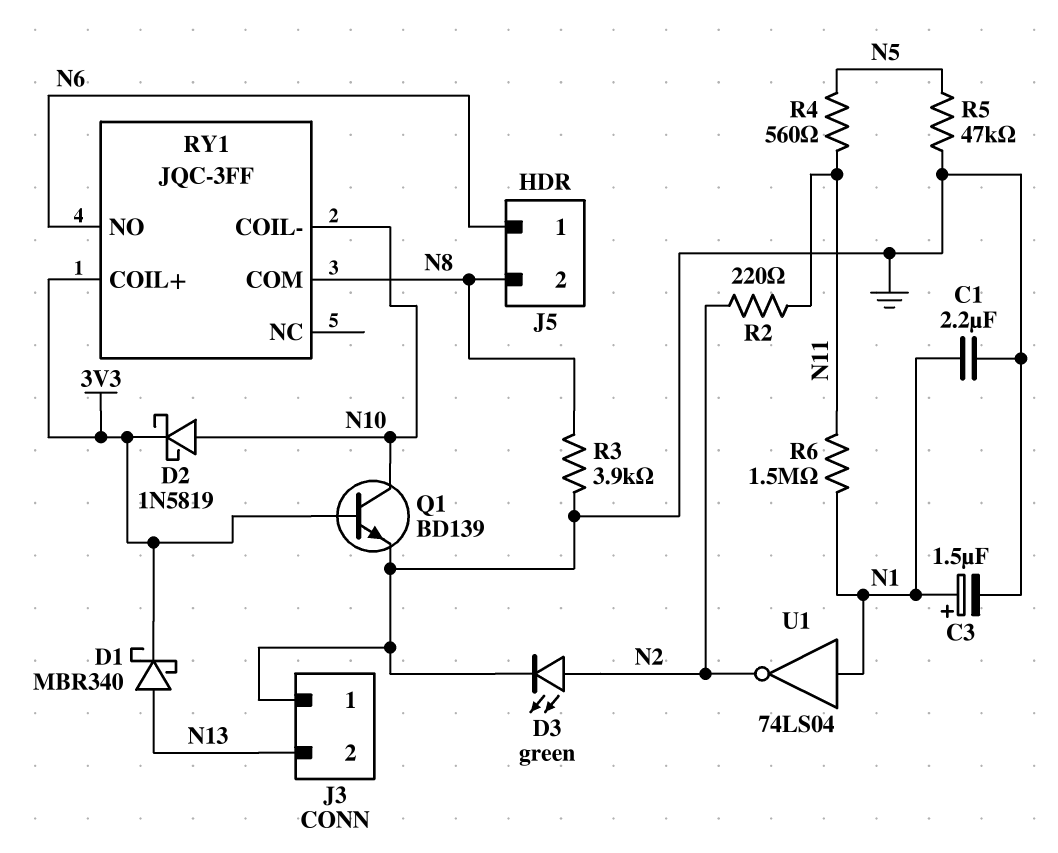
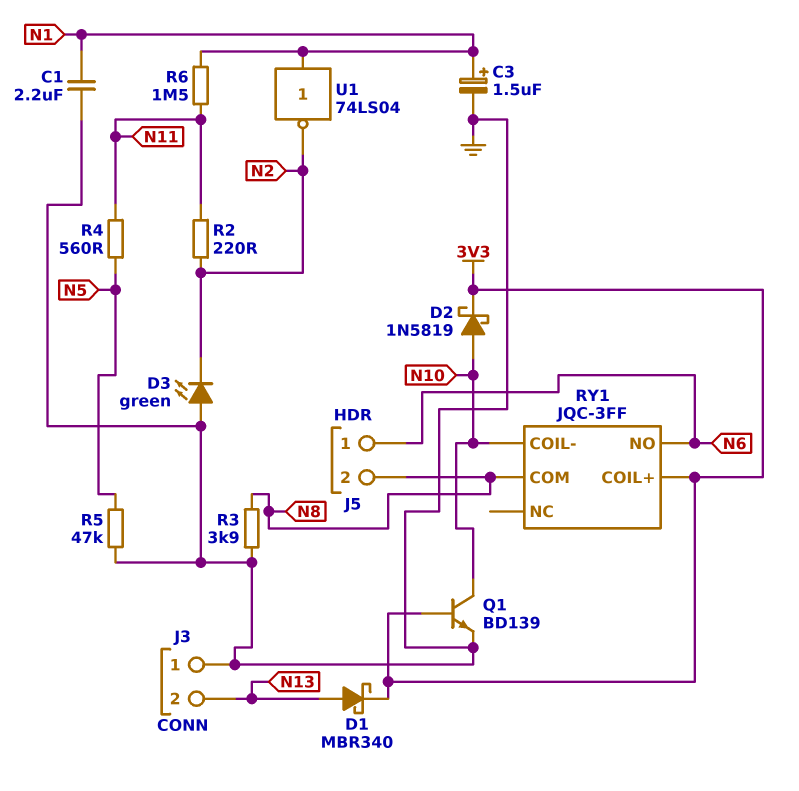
D3: LED green (A N2, K GND) -> LED green (A GND, K N2)

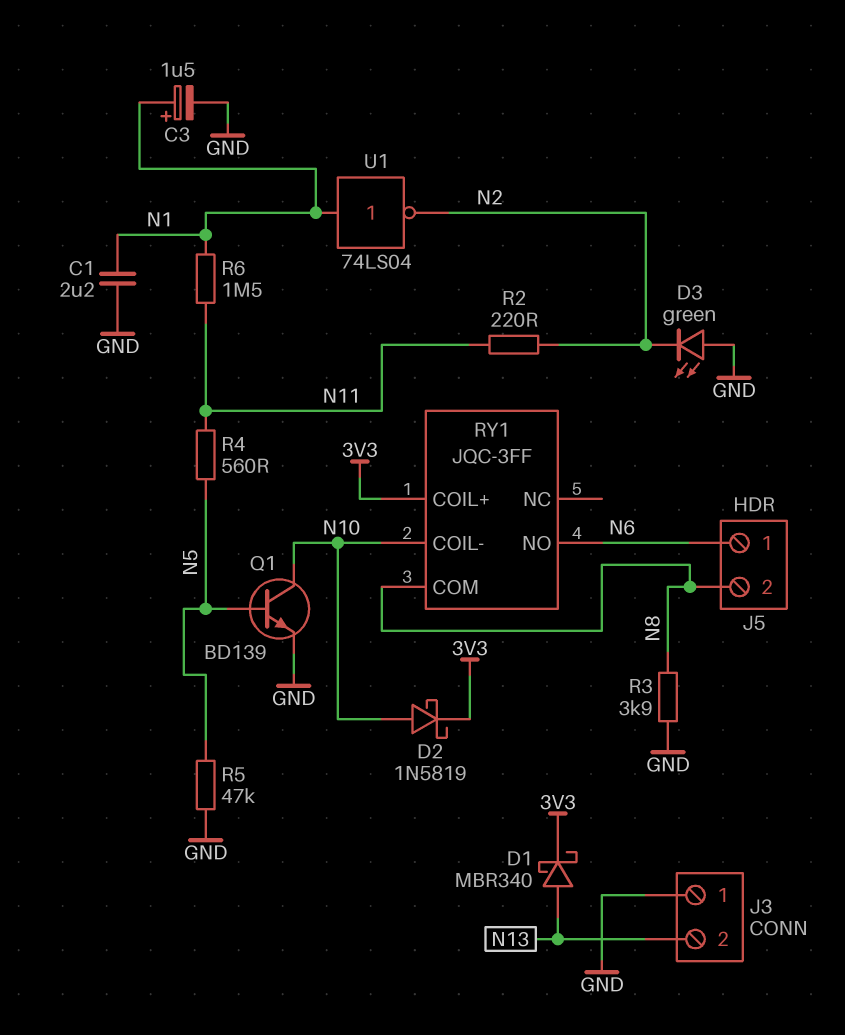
Q1: NPN BD139 (B 3V3, C N10, E GND) -> NPN BD139 (B N5, C N10, E GND)

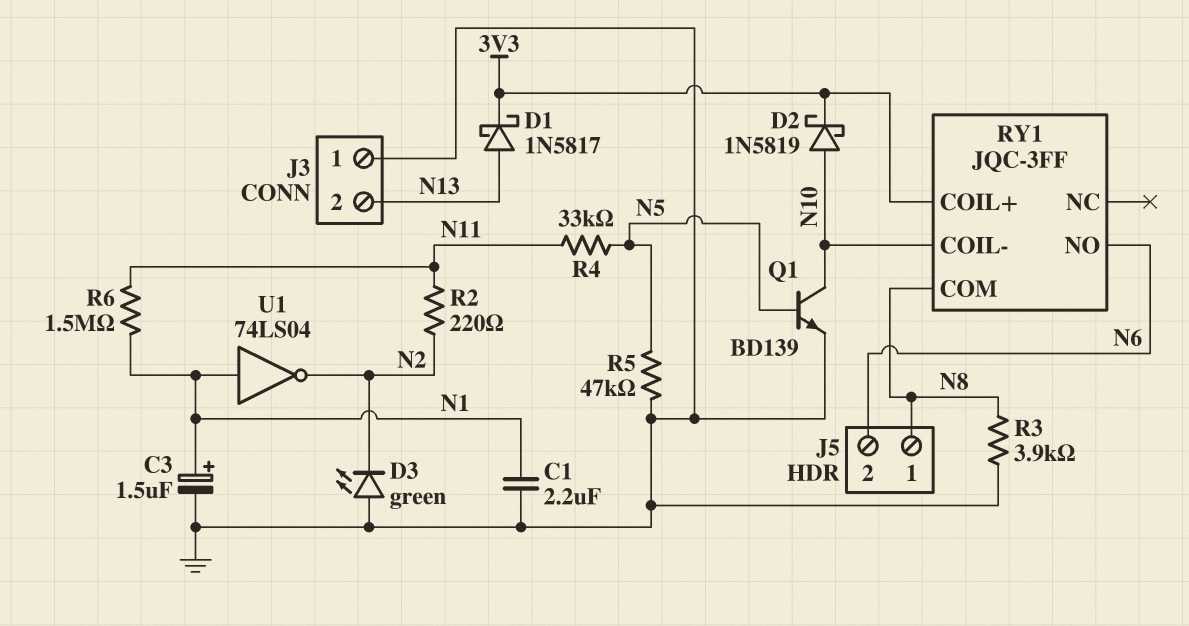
D1: schottky MBR340 (A N13, K 3V3) -> schottky 1N5817 (A N13, K 3V3)
J5 pin 1: N6 -> N8
J5 pin 2: N8 -> N6
R4: 560 (N5, N11) -> 33k (N5, N11)

